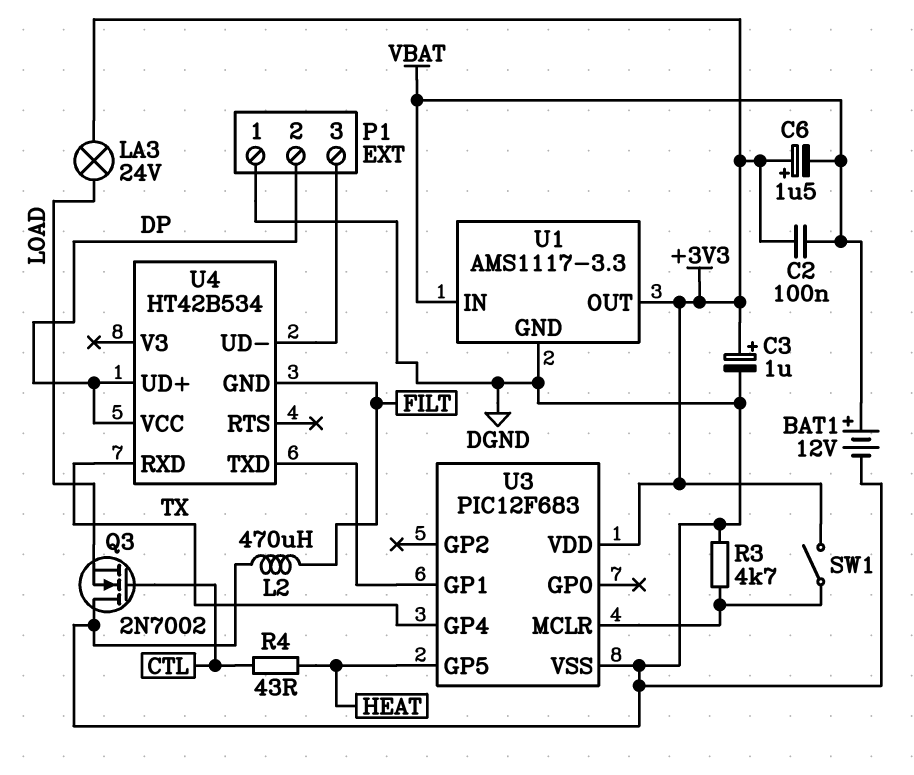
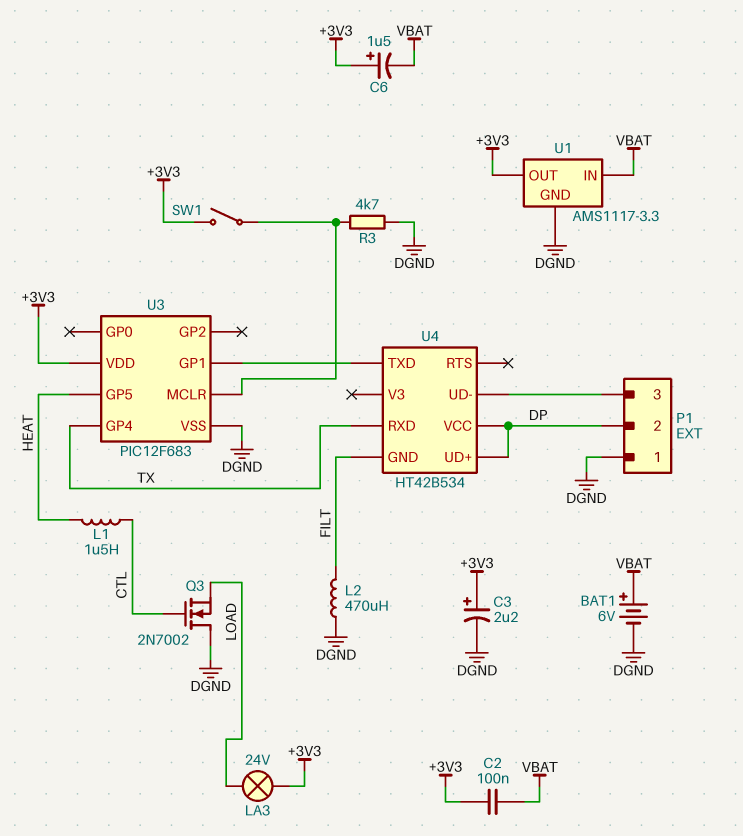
BAT1: 12V (plus VBAT, minus DGND) -> 6V (plus VBAT, minus DGND)
C3: 1uF (plus +3V3, minus DGND) -> 2.2uF (plus +3V3, minus DGND)
L1: none -> 1.5uH (CTL, HEAT)
R4: 43 (CTL, HEAT) -> none

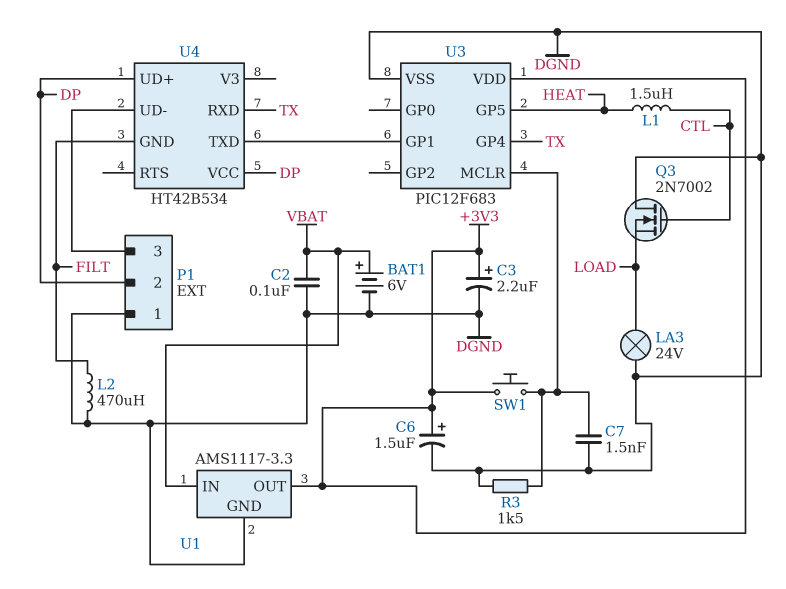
C2: 100nF (+3V3, VBAT) -> 100nF (DGND, VBAT)
C6: 1.5uF (plus +3V3, minus VBAT) -> 1.5uF (plus +3V3, minus DGND)
C7: none -> 1.5nF (DGND, U3/MCLR)
LA3: lamp 24V (+3V3, LOAD) -> lamp 24V (DGND, LOAD)
R3: 4.7k (DGND, U3/MCLR) -> 1.5k (DGND, U3/MCLR)
SW1: switch (+3V3, U3/MCLR) -> button (+3V3, U3/MCLR)

